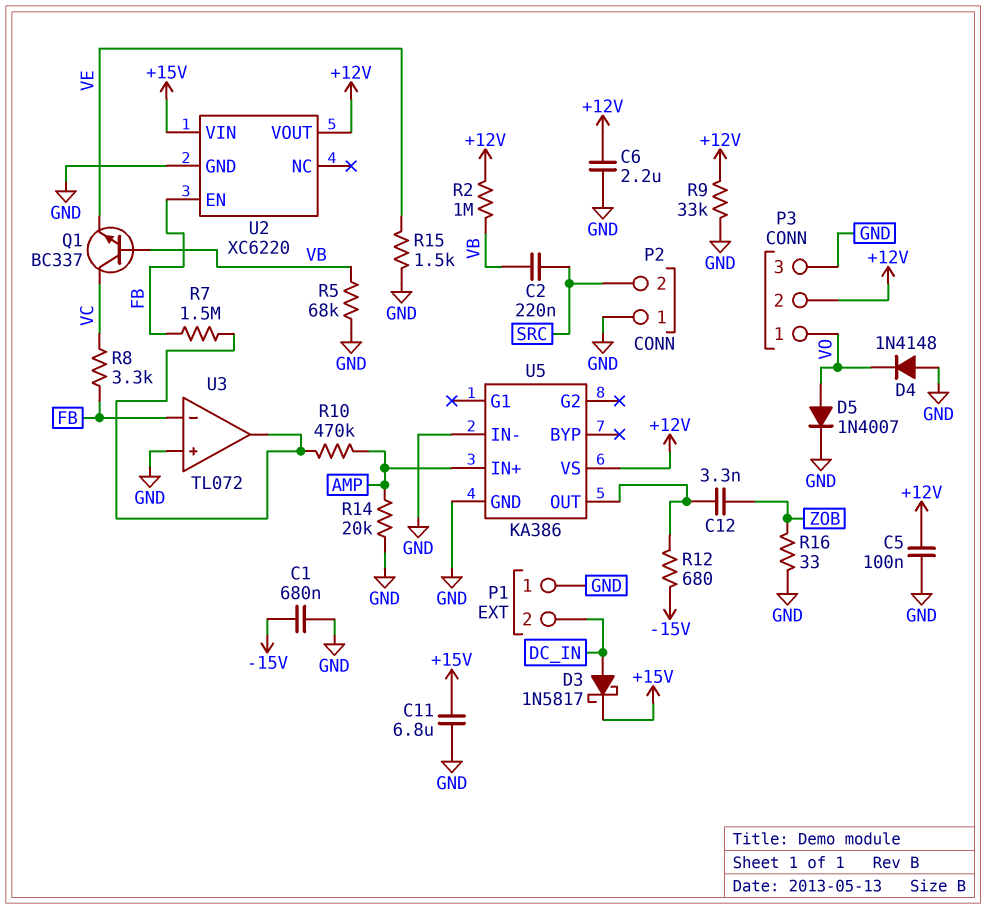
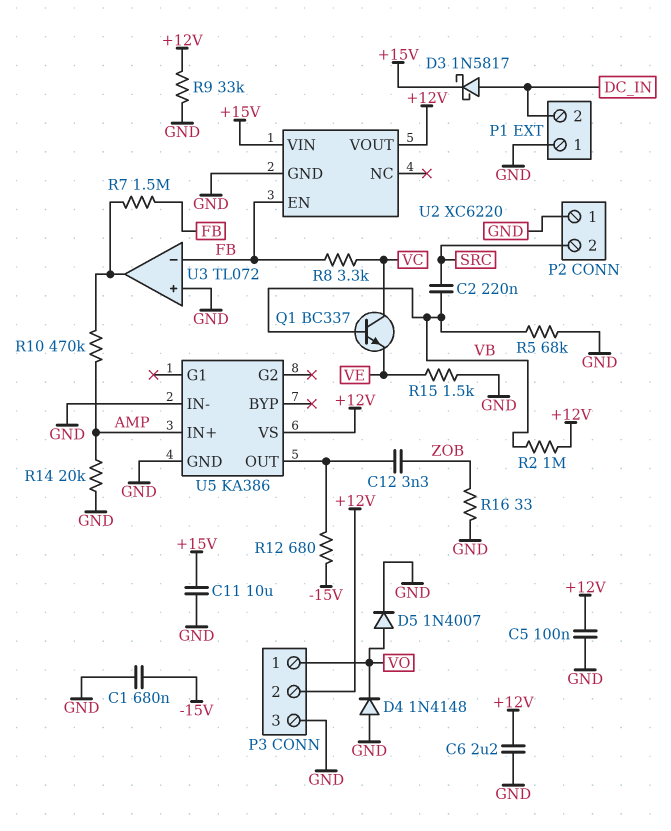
C11: 6.8uF (+15V, GND) -> 10uF (+15V, GND)

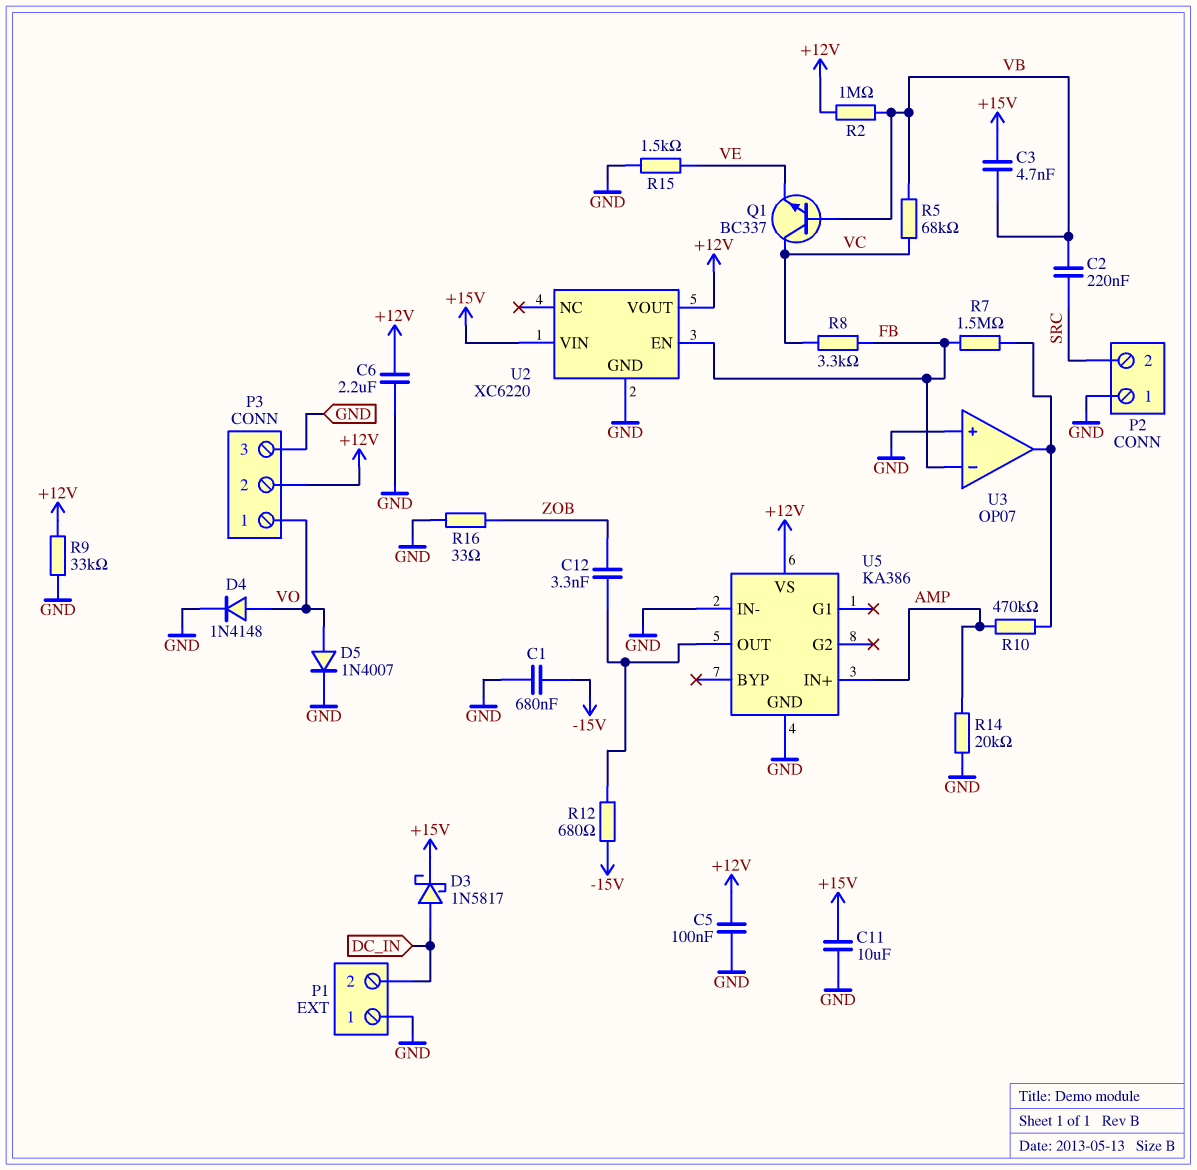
C3: none -> 4.7nF (+15V, VB)
D4: diode 1N4148 (A GND, K VO) -> diode 1N4148 (A VO, K GND)
R5: 68k (GND, VB) -> 68k (VB, VC)
U3: TL072 -> OP07

